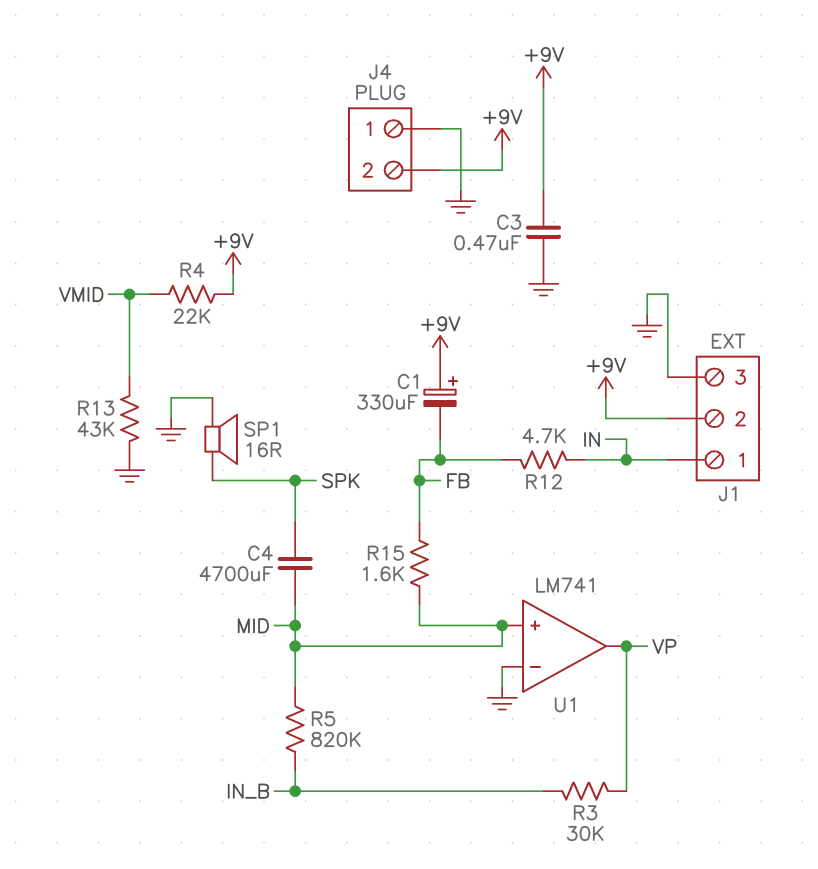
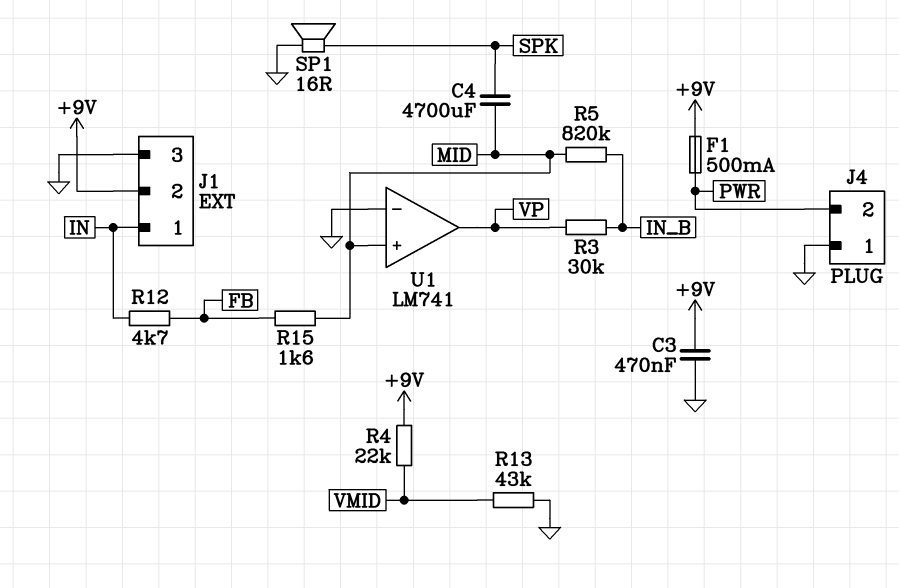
C1: 330uF (plus +9V, minus FB) -> none
F1: none -> 500mA (+9V, PWR)
J4 pin 2: +9V -> PWR

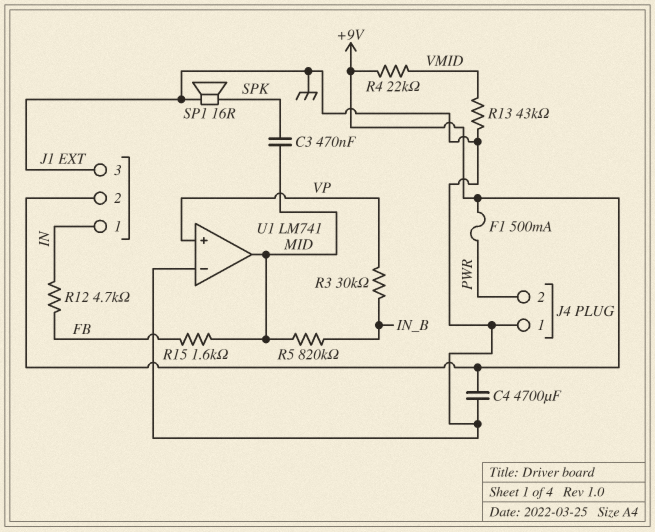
C3: 470nF (+9V, GND) -> 470nF (MID, SPK)
C4: 4700uF (MID, SPK) -> 4700uF (+9V, GND)
U1 pin in+: MID -> VP
U1 pin out: VP -> MID

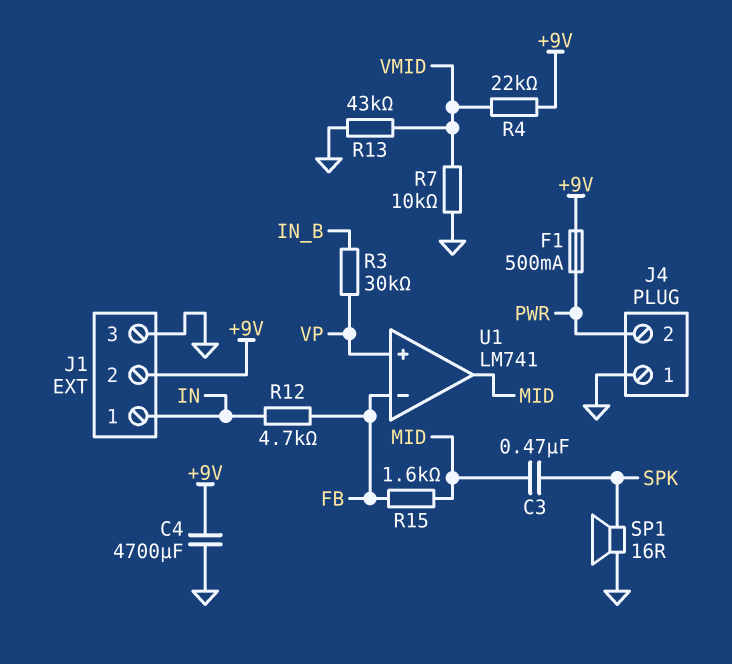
R5: 820k (IN_B, MID) -> none
R7: none -> 10k (GND, VMID)
U1 pin in-: GND -> FB

